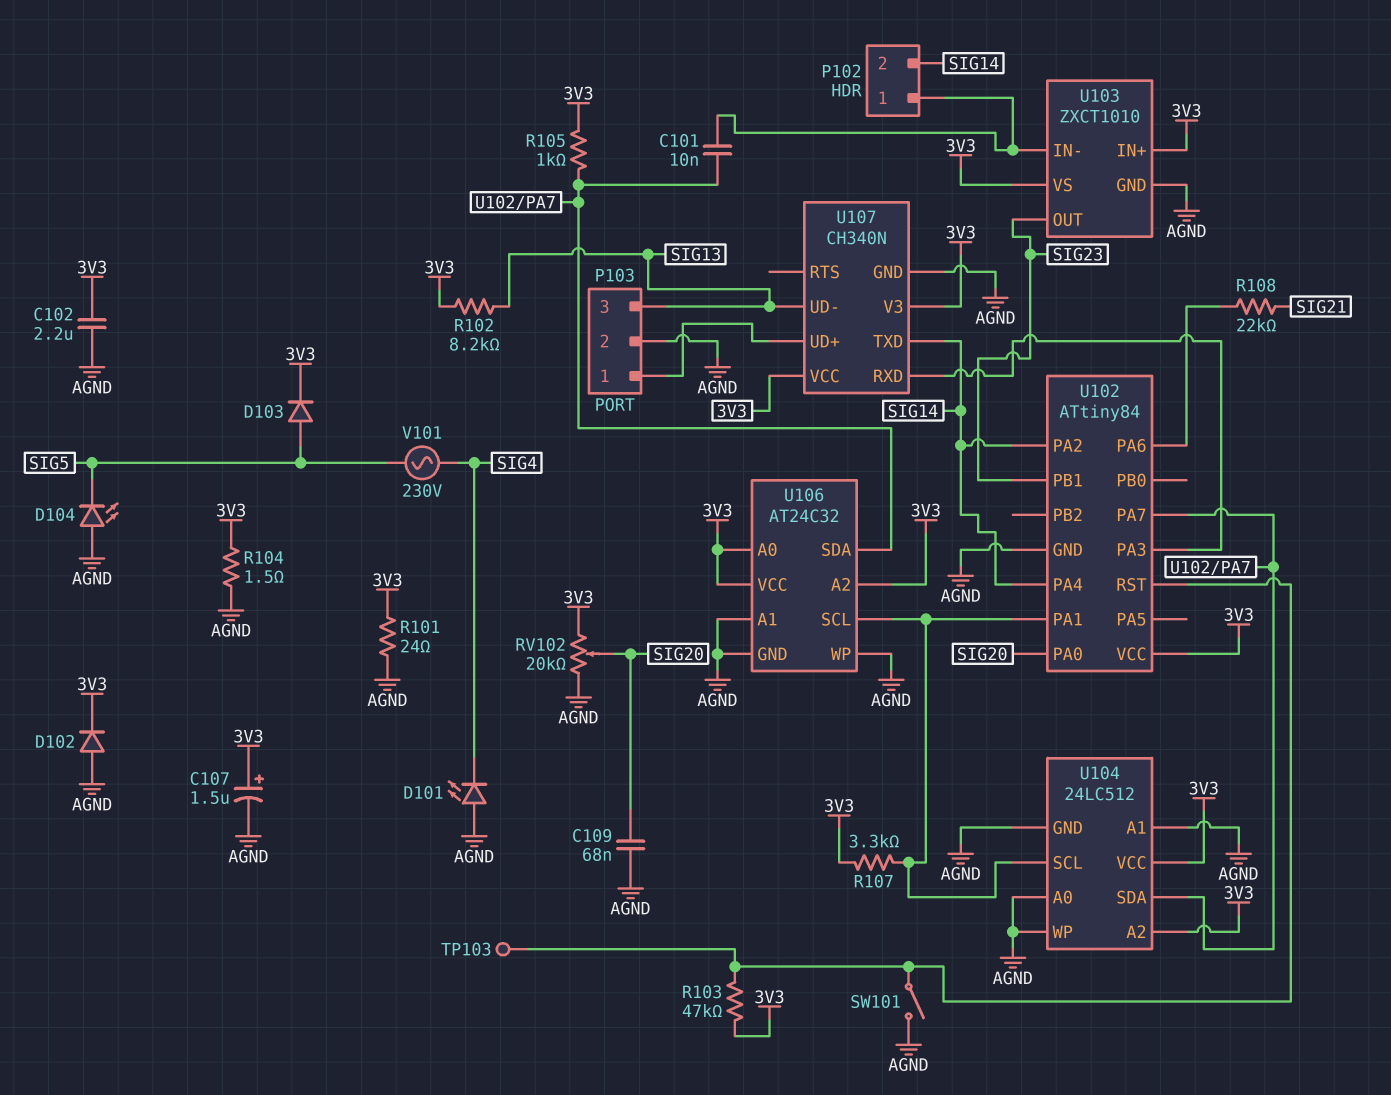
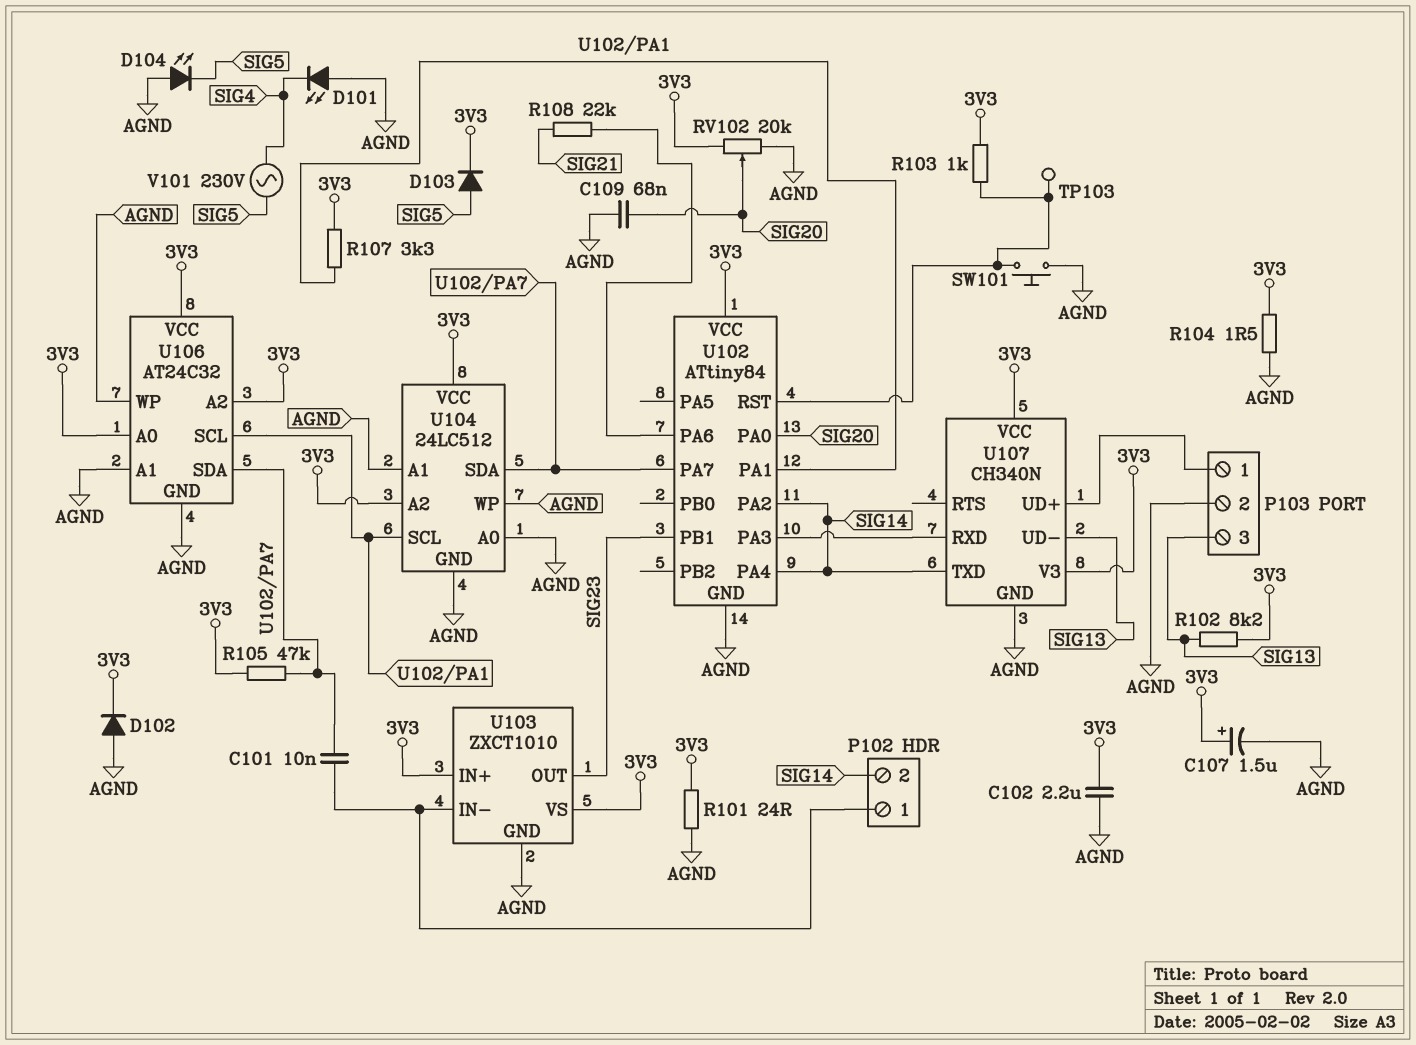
R103: 47k (3V3, U102/RST) -> 1k (3V3, U102/RST)
R105: 1k (3V3, U102/PA7) -> 47k (3V3, U102/PA7)
SW101: switch (AGND, U102/RST) -> button (AGND, U102/RST)

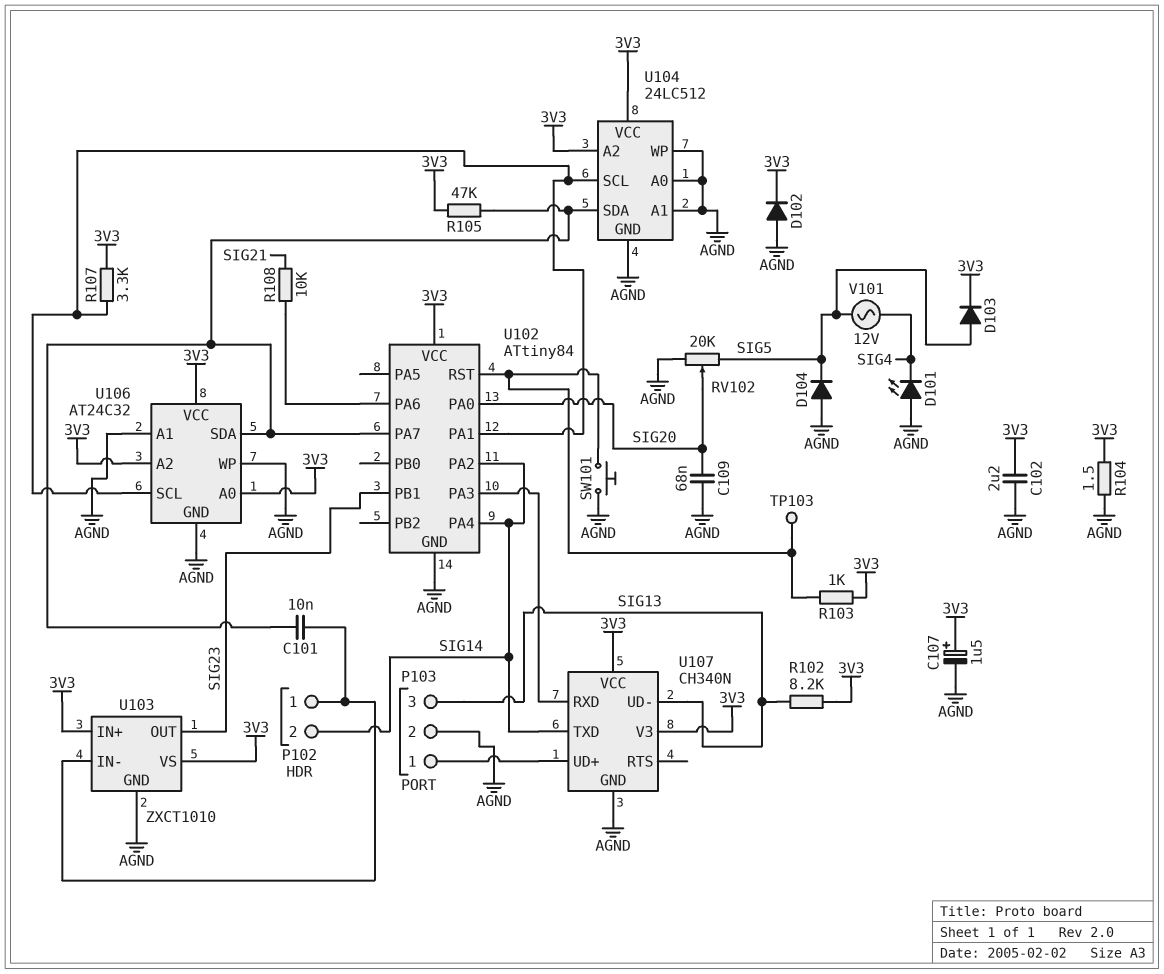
D104: LED (A AGND, K SIG5) -> diode (A AGND, K SIG5)
R101: 24 (3V3, AGND) -> none
R108: 22k (SIG21, U102/PA6) -> 10k (SIG21, U102/PA6)
RV102: 20k (3V3, AGND, wiper SIG20) -> 20k (AGND, SIG5, wiper SIG20)
V101: AC 230V (SIG4, SIG5) -> AC 12V (SIG4, SIG5)

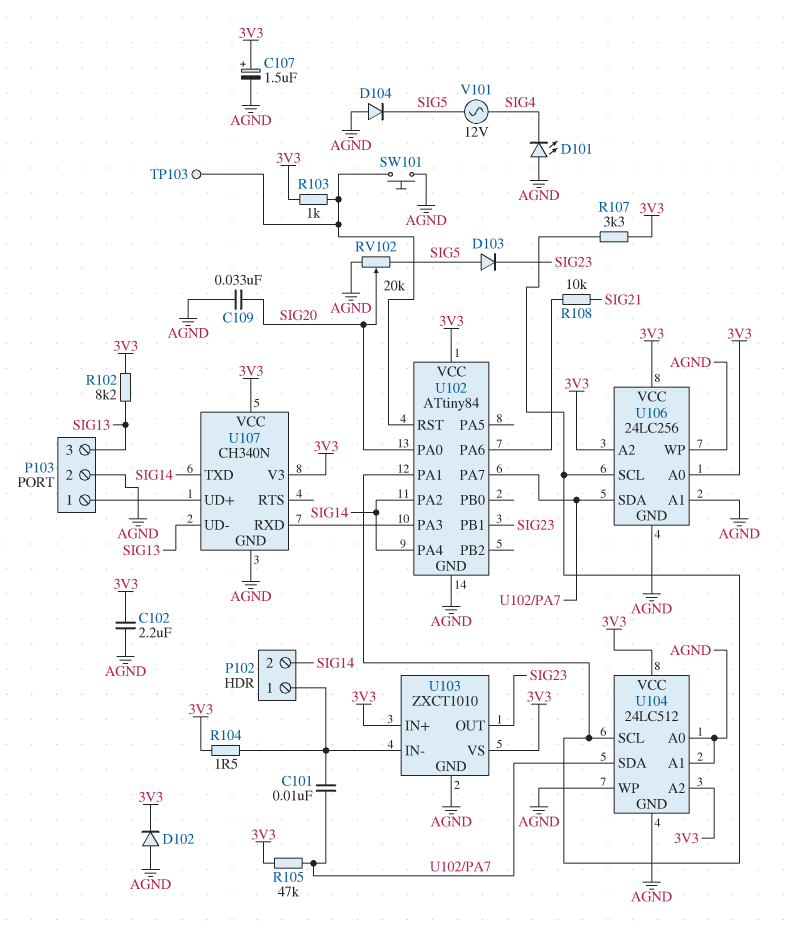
C109: 68nF (AGND, SIG20) -> 33nF (AGND, SIG20)
D103: diode (A SIG5, K 3V3) -> diode (A SIG5, K SIG23)
R104: 1.5 (3V3, AGND) -> 1.5 (3V3, P102/1)
U106: AT24C32 -> 24LC256

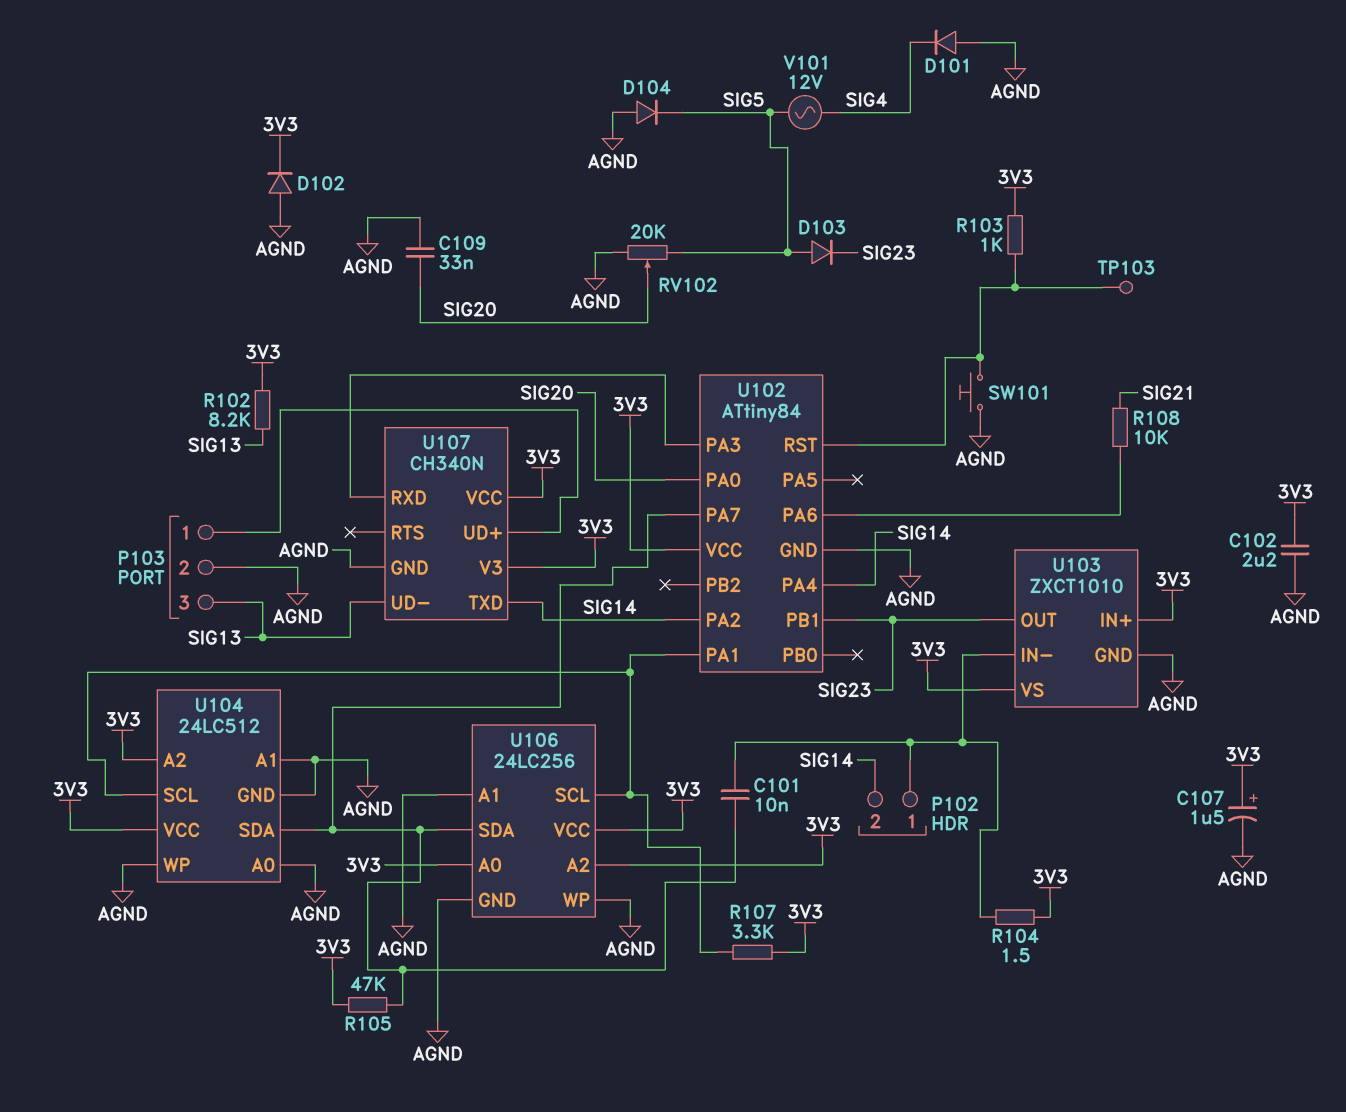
D101: LED (A AGND, K SIG4) -> diode (A AGND, K SIG4)

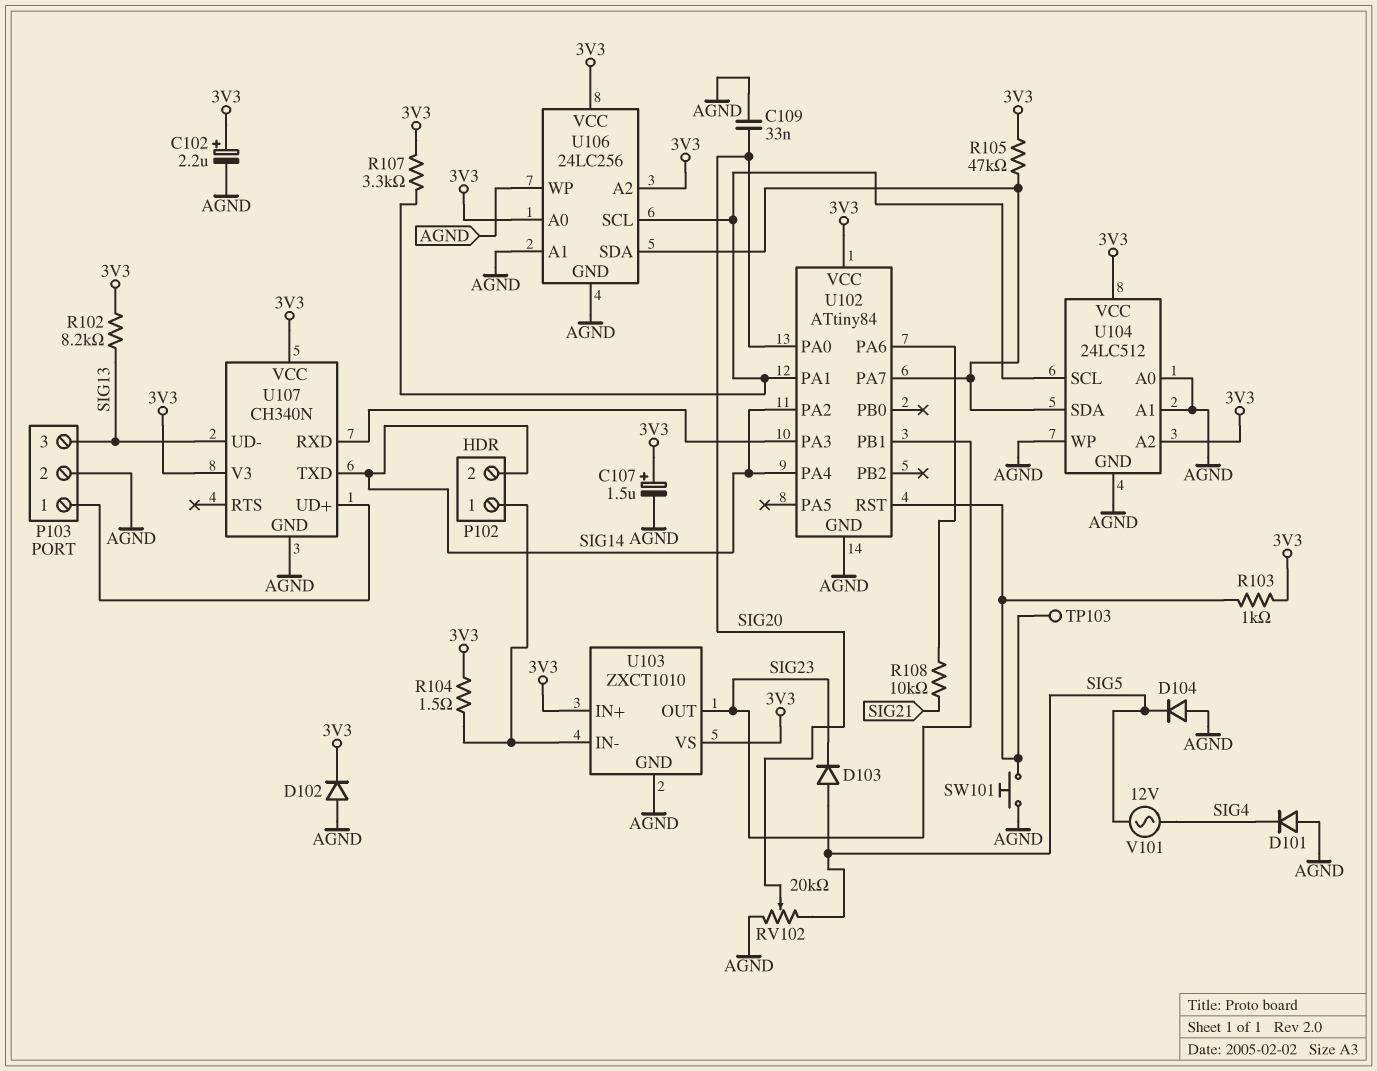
C101: 10nF (P102/1, U102/PA7) -> none
C102: 2.2uF (3V3, AGND) -> 2.2uF (plus 3V3, minus AGND)

